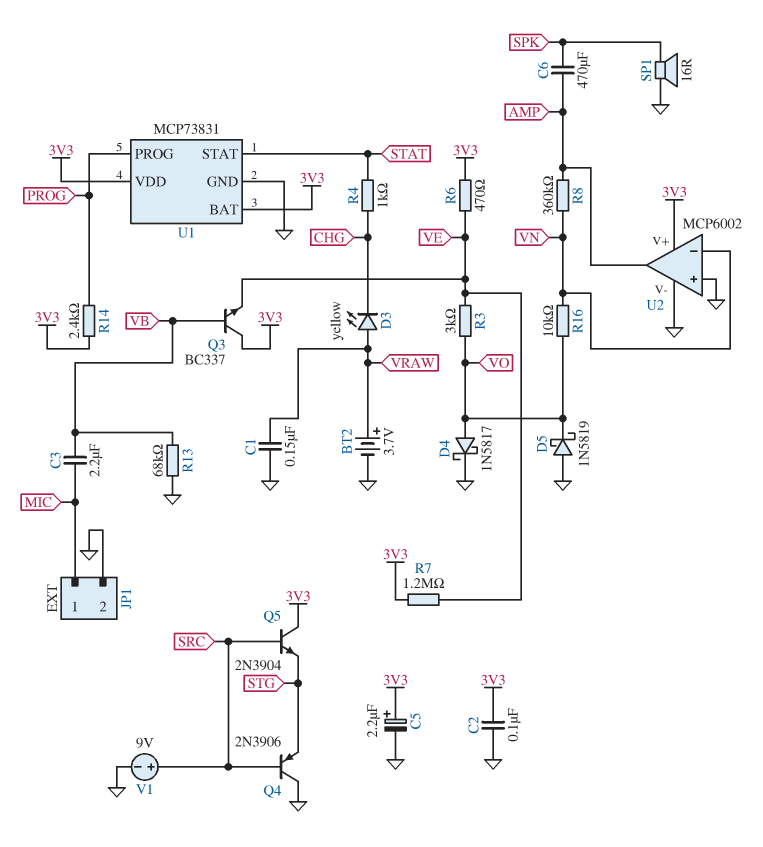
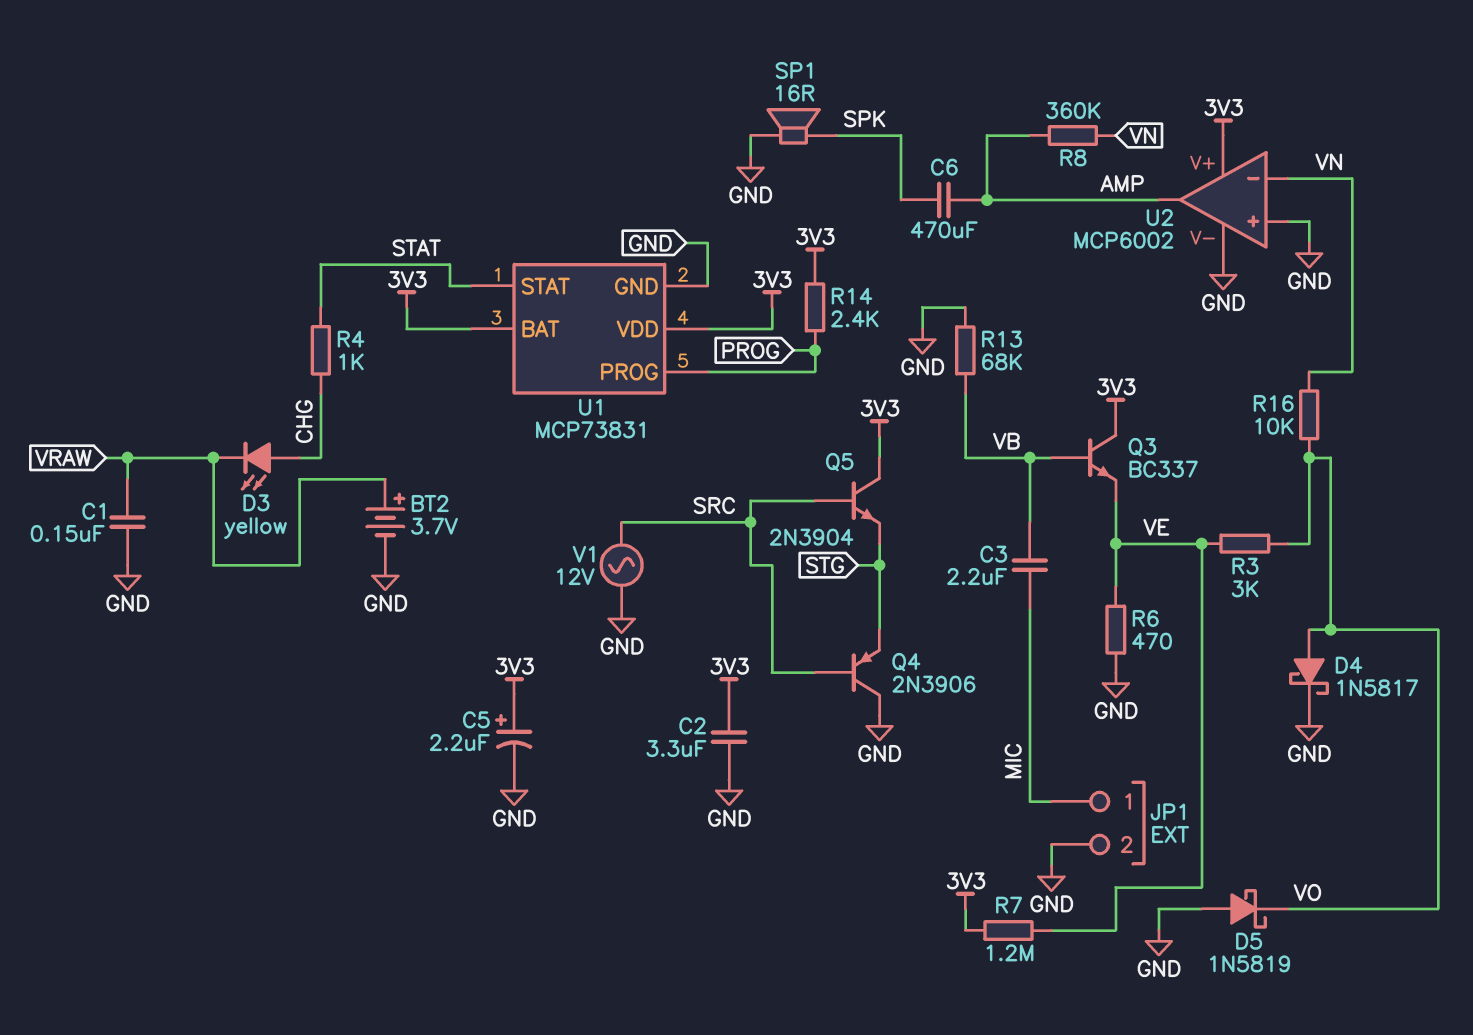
C2: 100nF (3V3, GND) -> 3.3uF (3V3, GND)
D3: LED yellow (A VRAW, K CHG) -> LED yellow (A CHG, K VRAW)
R6: 470 (3V3, VE) -> 470 (GND, VE)
V1: 9V (plus SRC, minus GND) -> AC 12V (GND, SRC)

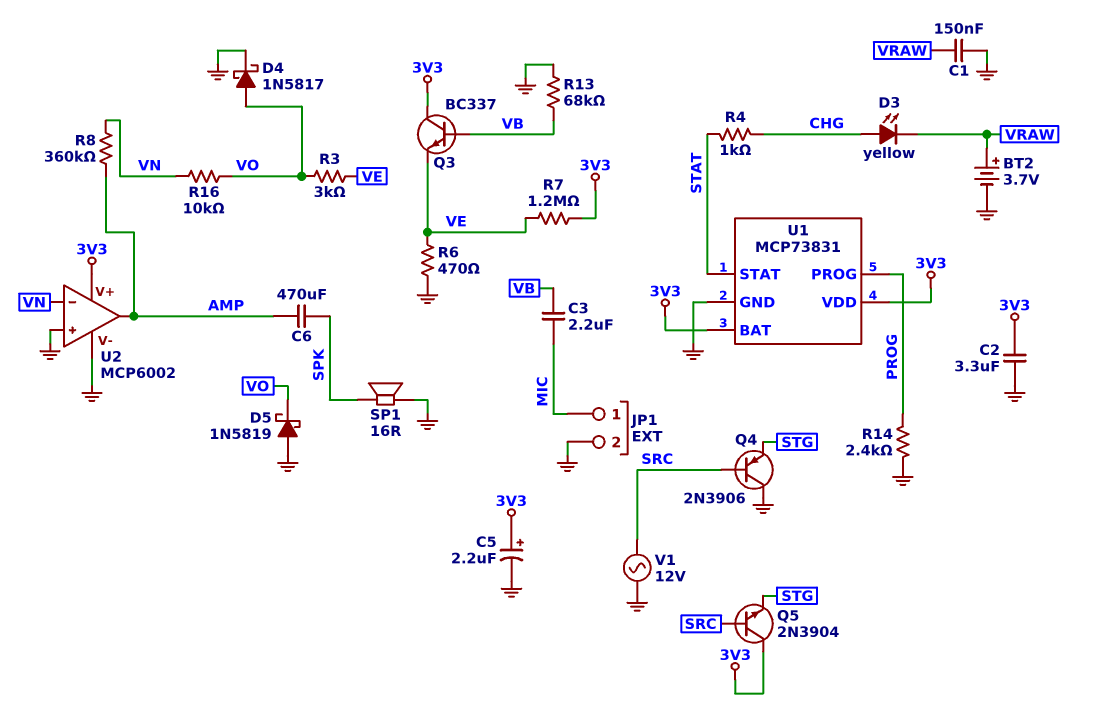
R14: 2.4k (3V3, PROG) -> 2.4k (GND, PROG)

